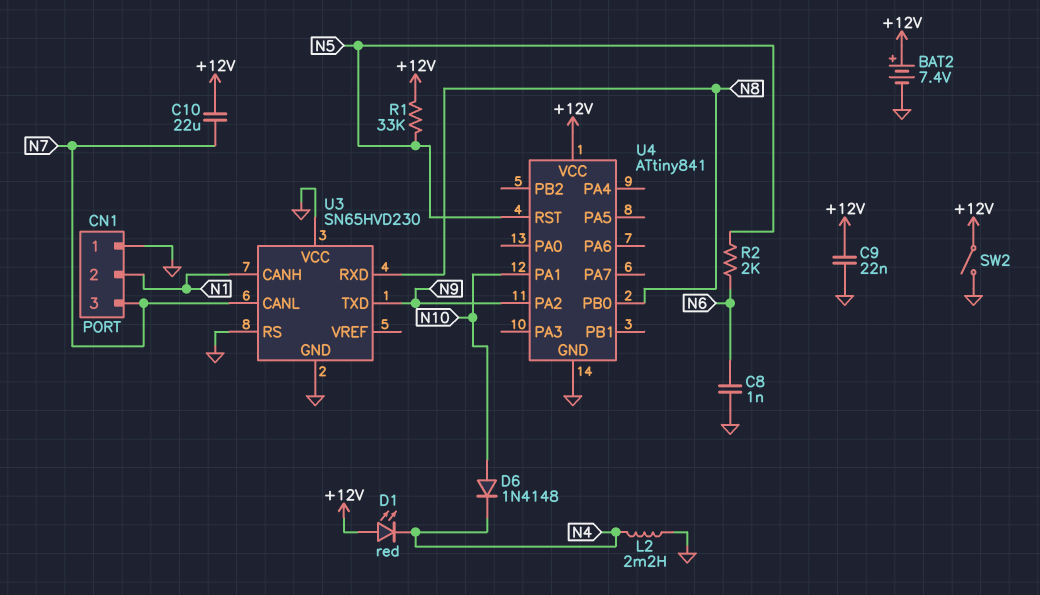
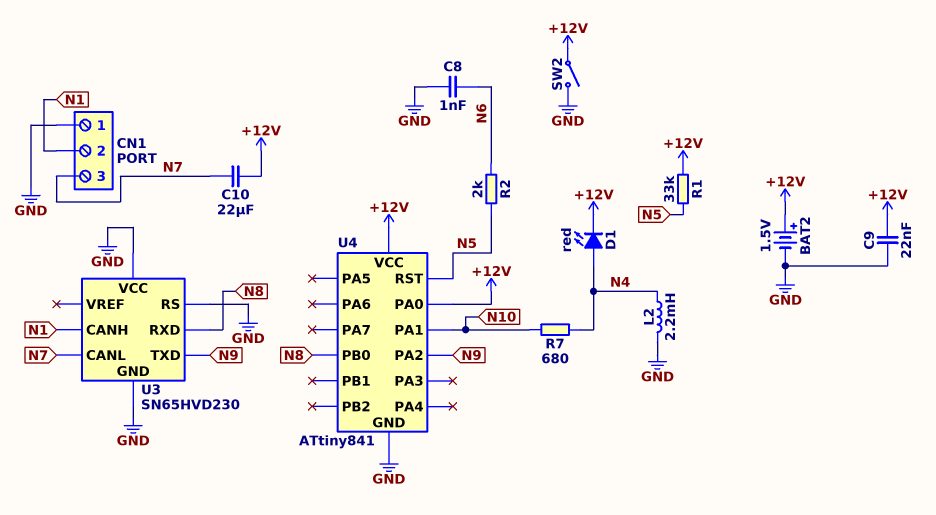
BAT2: 7.4V (plus +12V, minus GND) -> 1.5V (plus +12V, minus GND)
D1: LED red (A +12V, K N4) -> LED red (A N4, K +12V)
D6: diode 1N4148 (A N10, K N4) -> none
R7: none -> 680 (N4, N10)
U4 pin PA0: none -> +12V

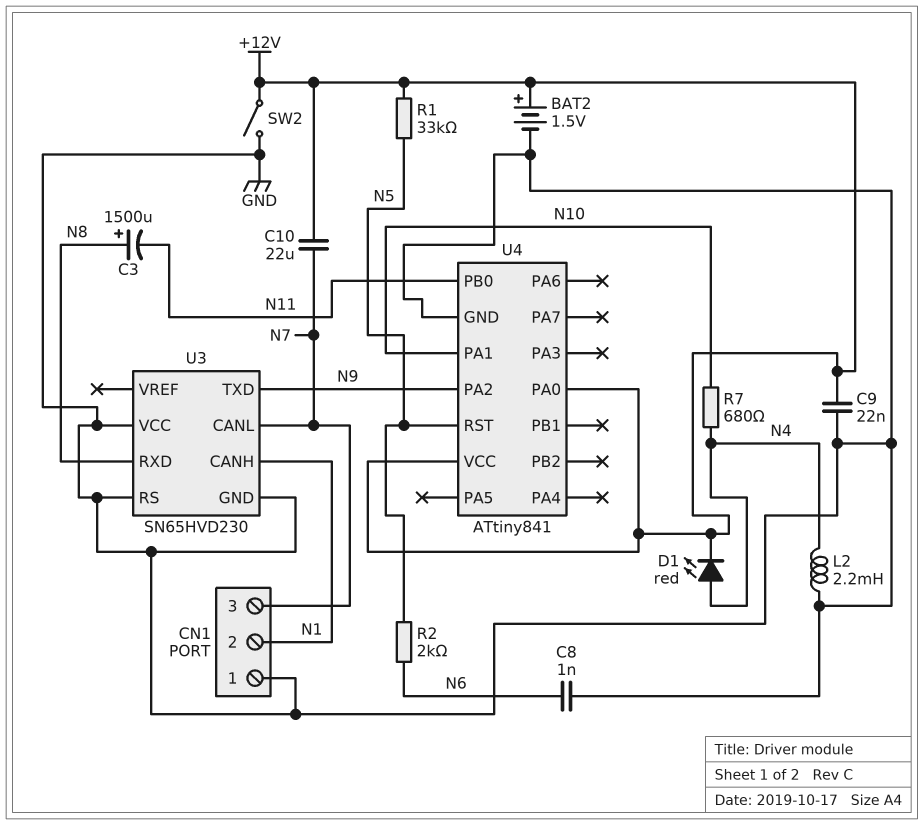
C3: none -> 1500uF (plus N8, minus N11)
U4 pin PB0: N8 -> N11

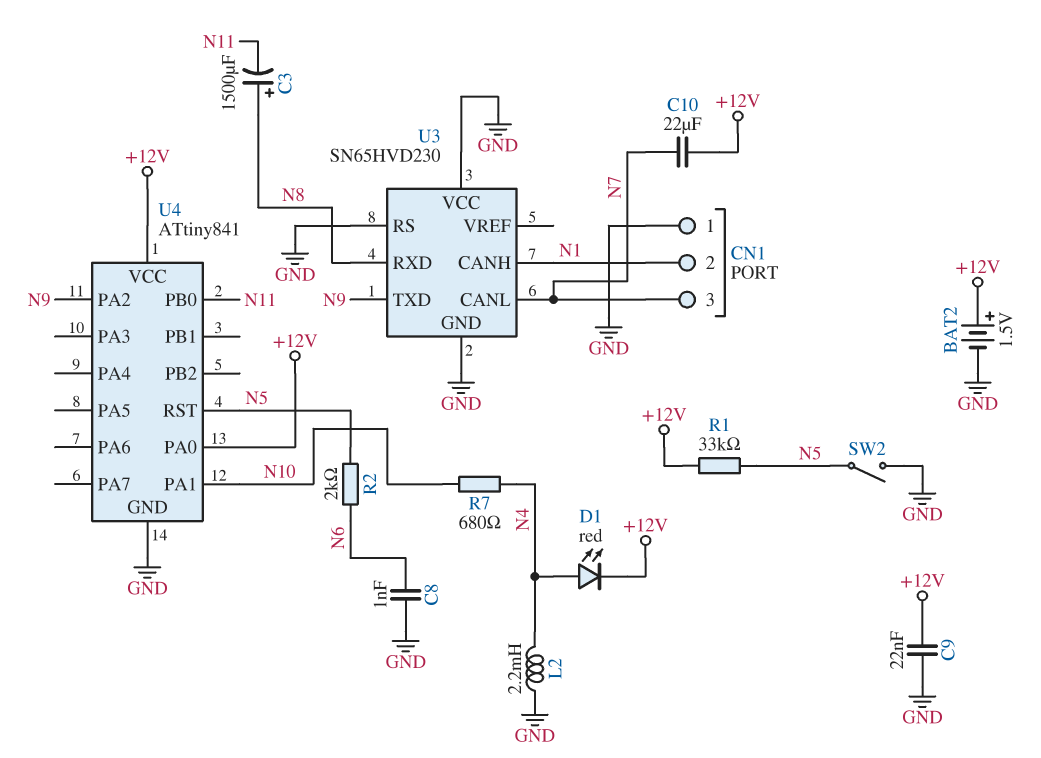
SW2: switch (+12V, GND) -> switch (GND, N5)

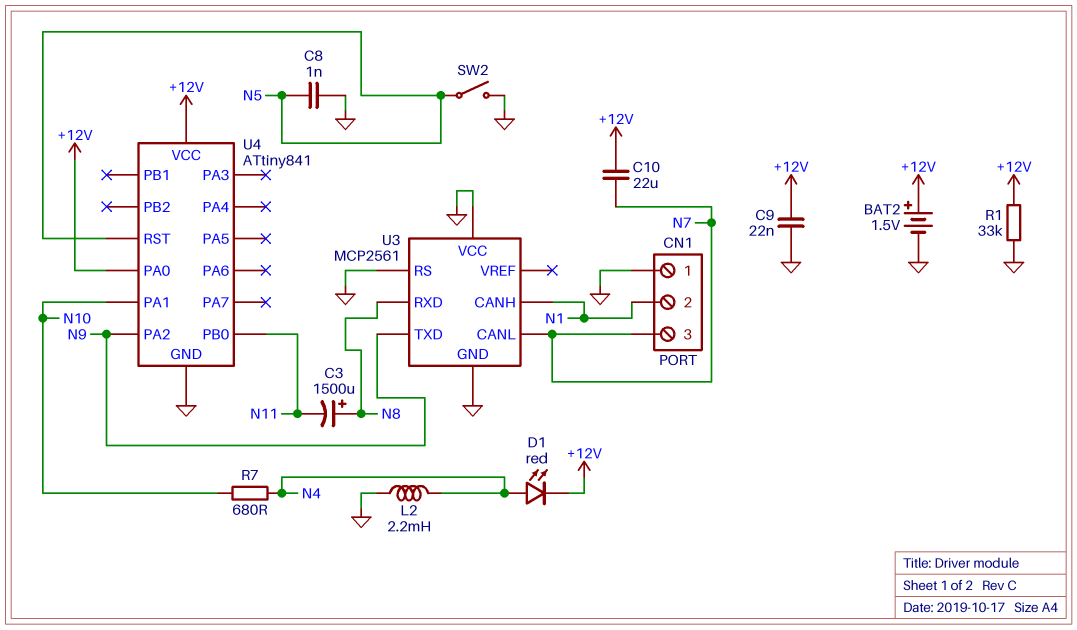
C8: 1nF (GND, N6) -> 1nF (GND, N5)
R1: 33k (+12V, N5) -> 33k (+12V, GND)
R2: 2k (N5, N6) -> none
U3: SN65HVD230 -> MCP2561

